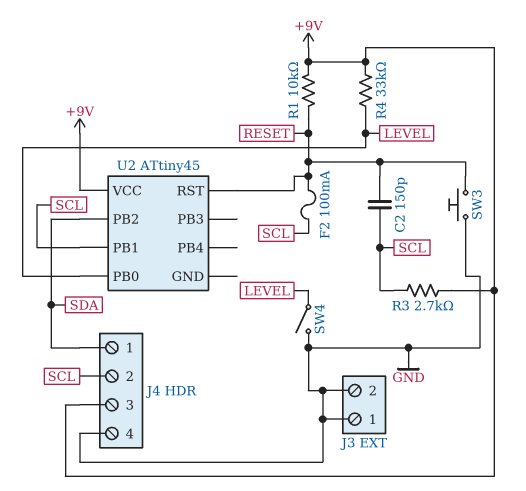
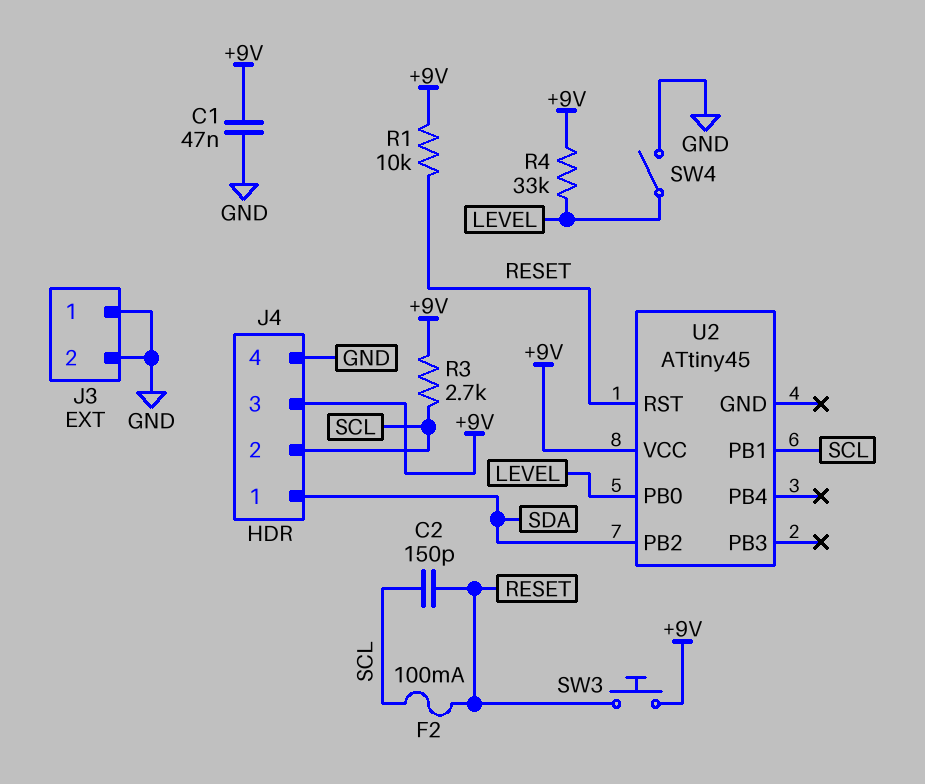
C1: none -> 47nF (+9V, GND)
SW3: button (GND, RESET) -> button (+9V, RESET)

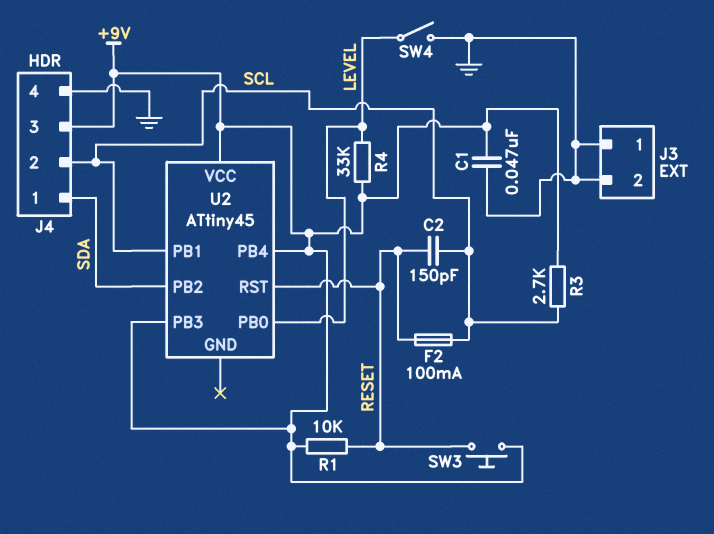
U2 pin PB3: none -> +9V
U2 pin PB4: none -> +9V

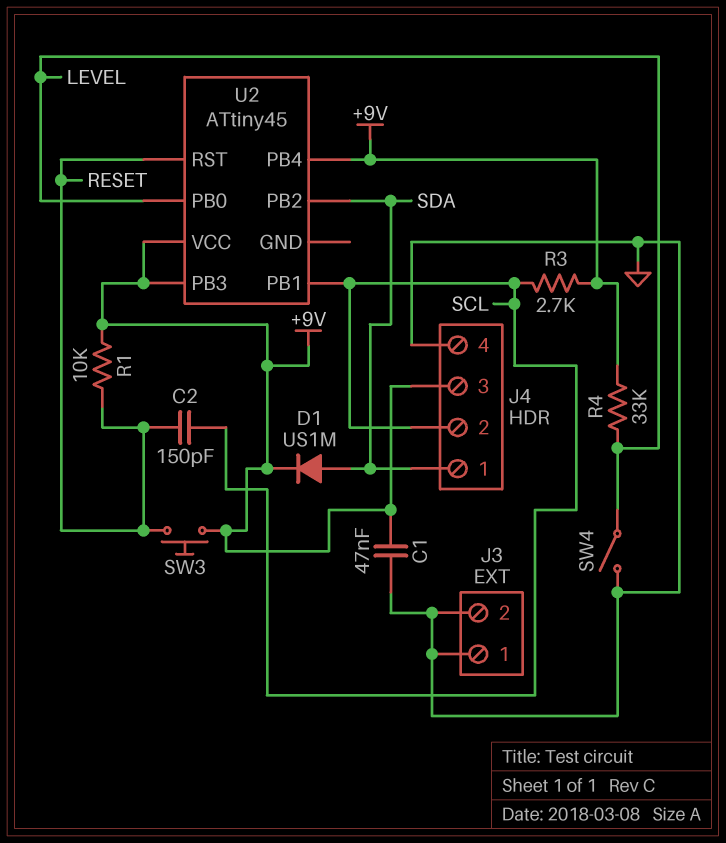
D1: none -> diode US1M (A SDA, K +9V)
F2: 100mA (RESET, SCL) -> none

